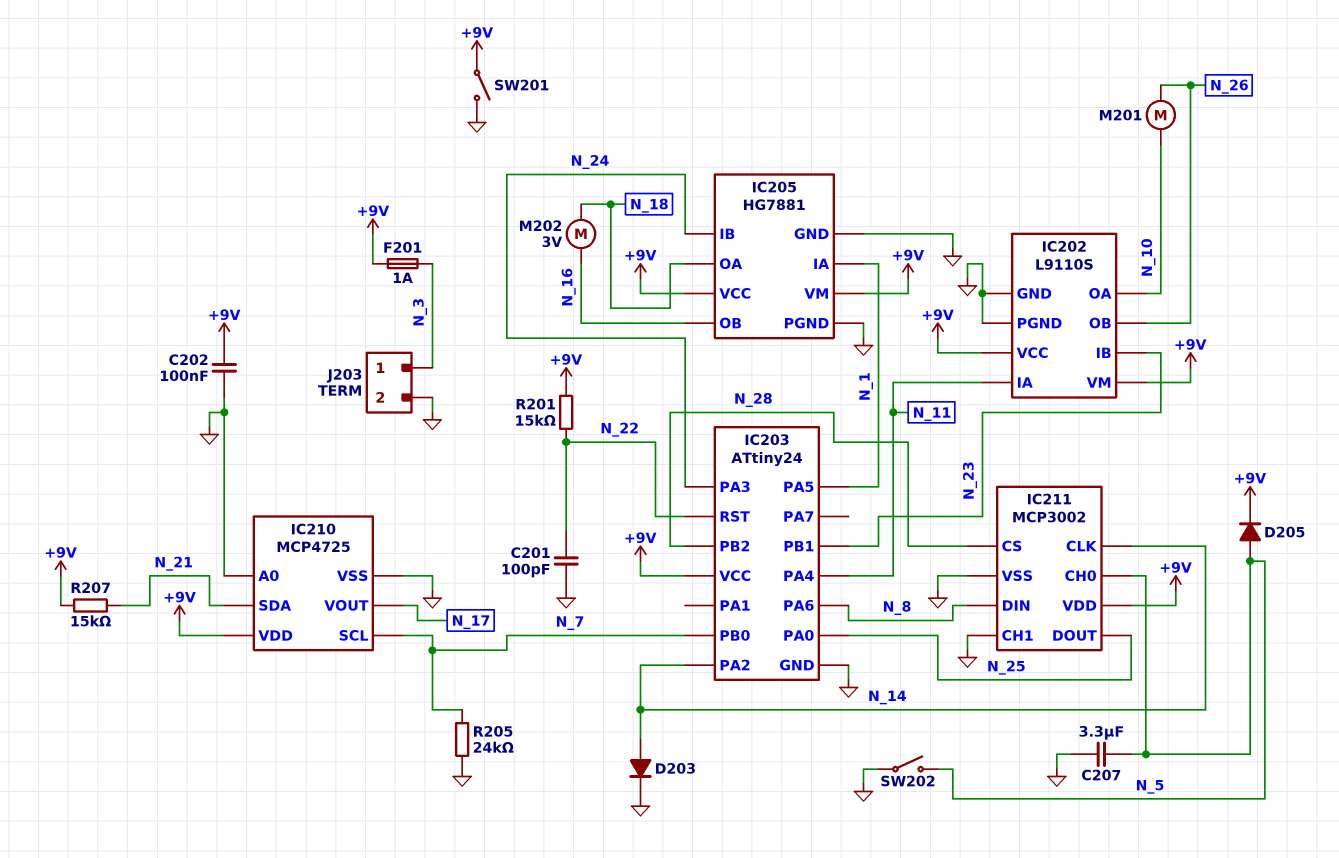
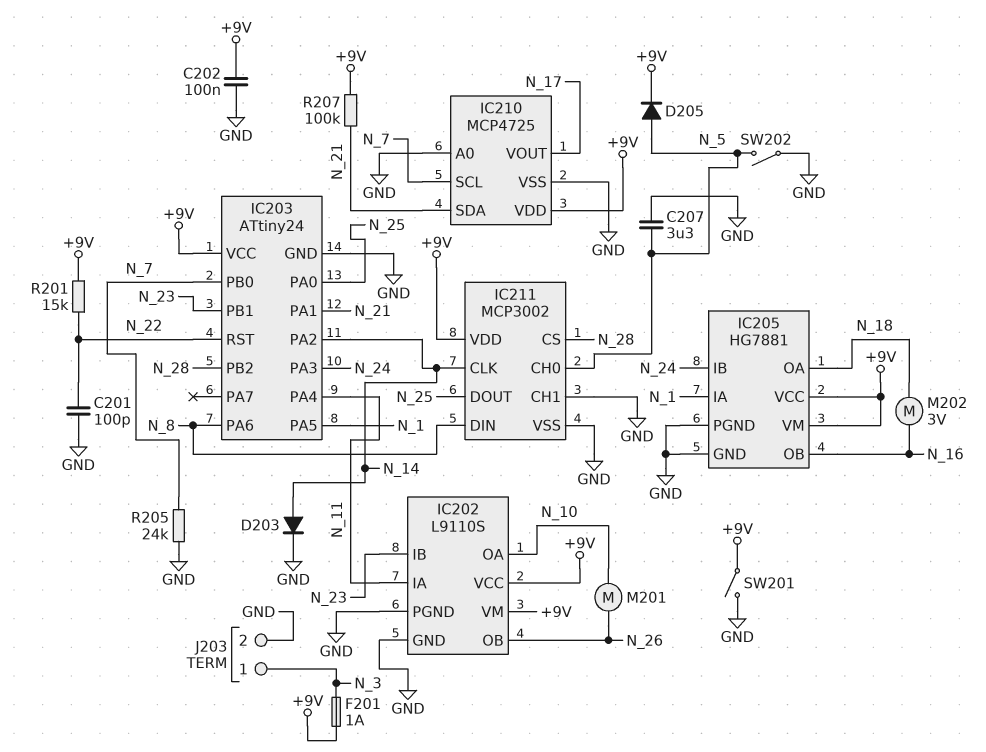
IC203 pin PA1: none -> N_21
R207: 15k (+9V, N_21) -> 100k (+9V, N_21)

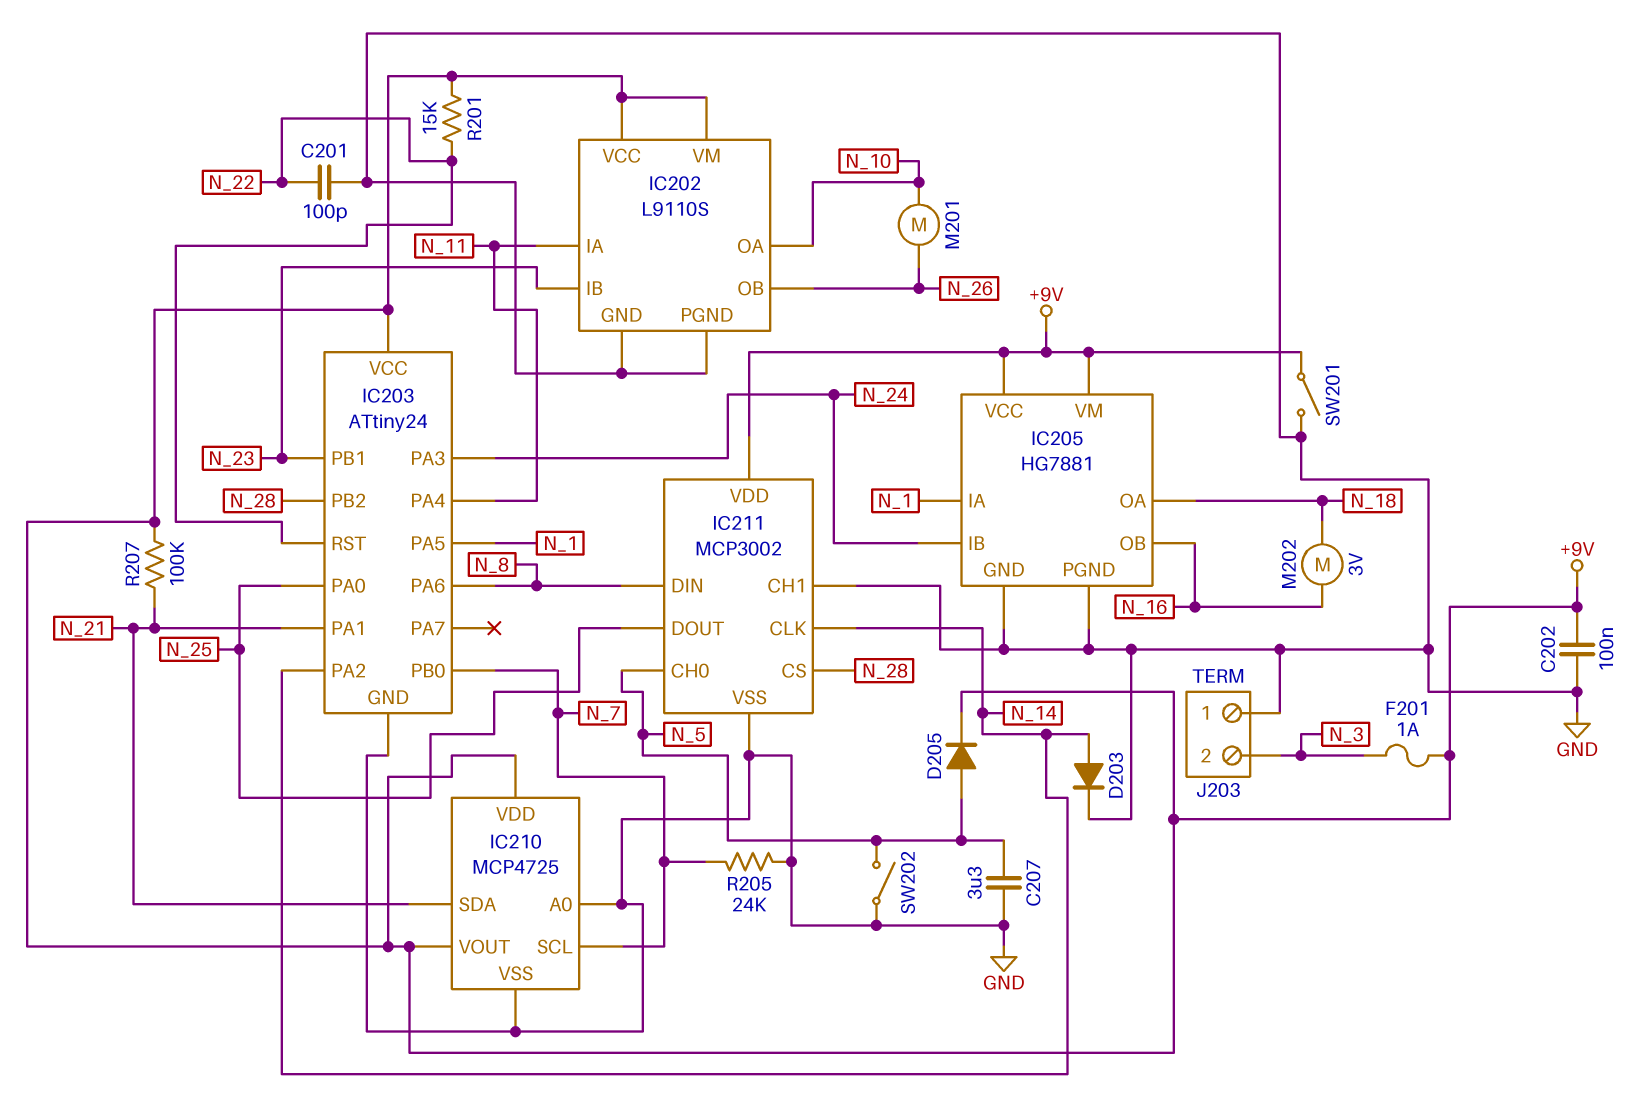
IC210 pin VOUT: N_17 -> +9V
J203 pin 1: N_3 -> GND
J203 pin 2: GND -> N_3

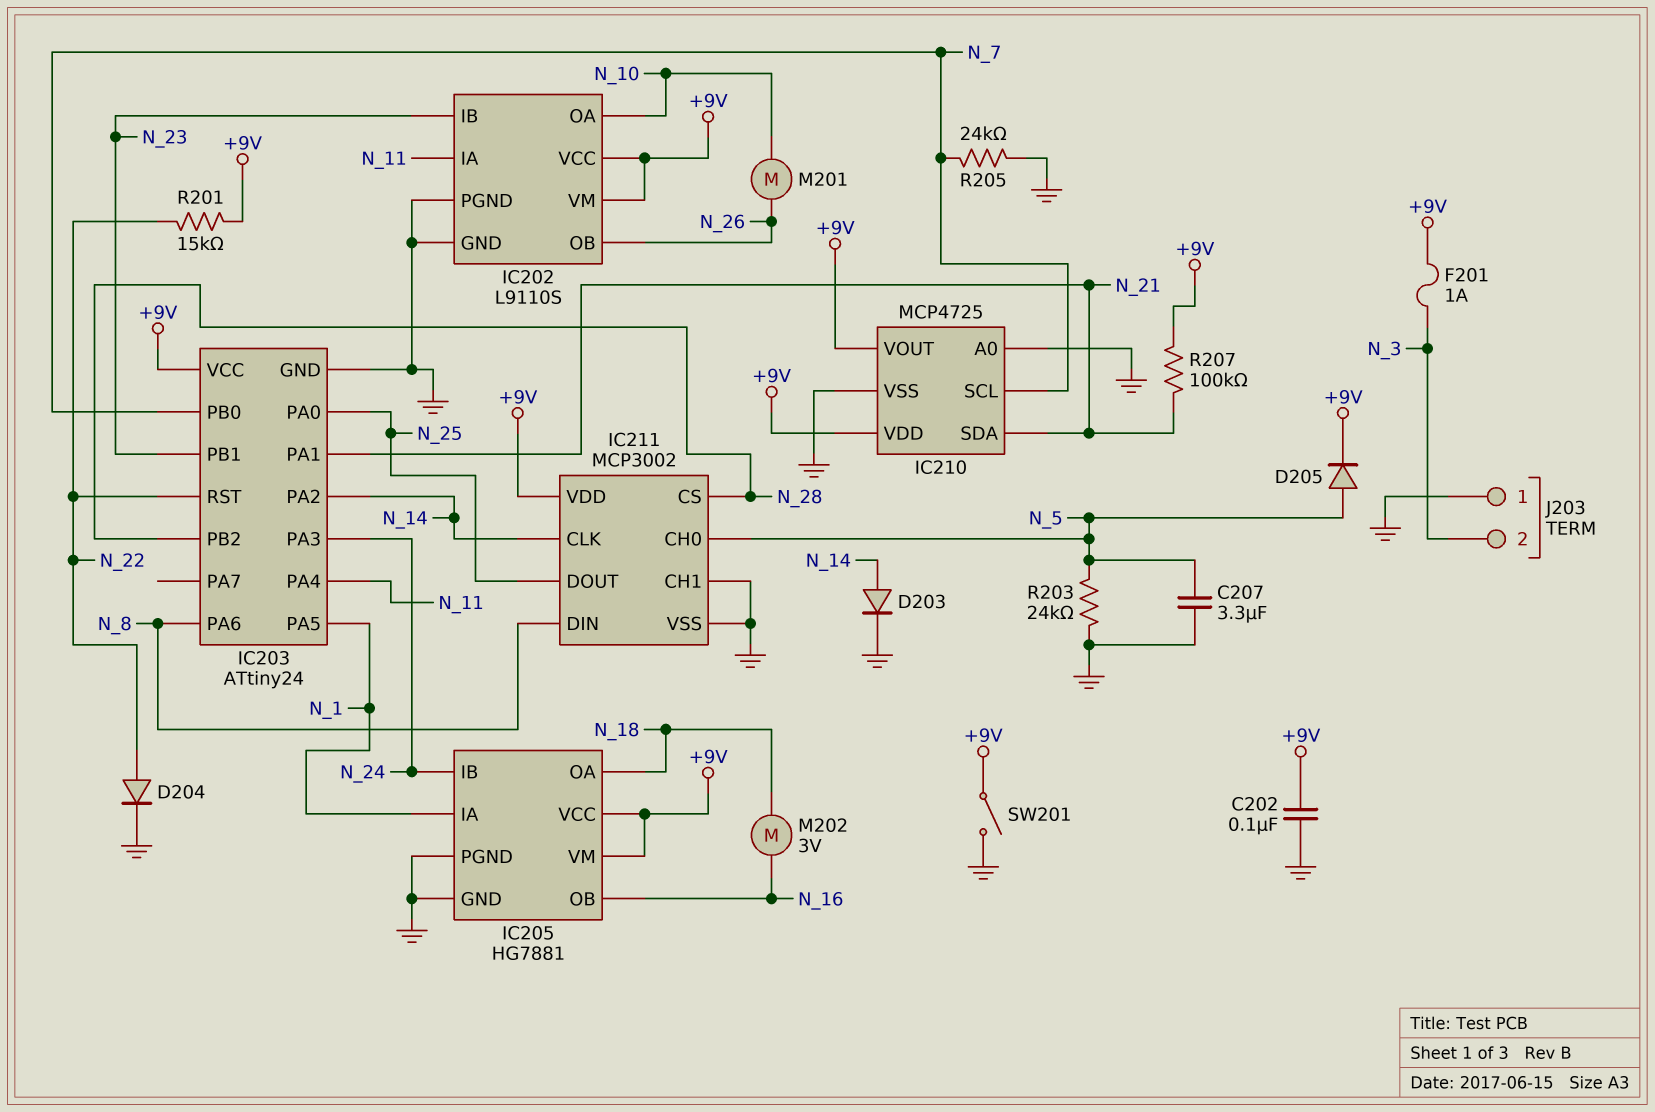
C201: 100pF (GND, N_22) -> none
D204: none -> diode (A N_22, K GND)
R203: none -> 24k (GND, N_5)
SW202: switch (GND, N_5) -> none

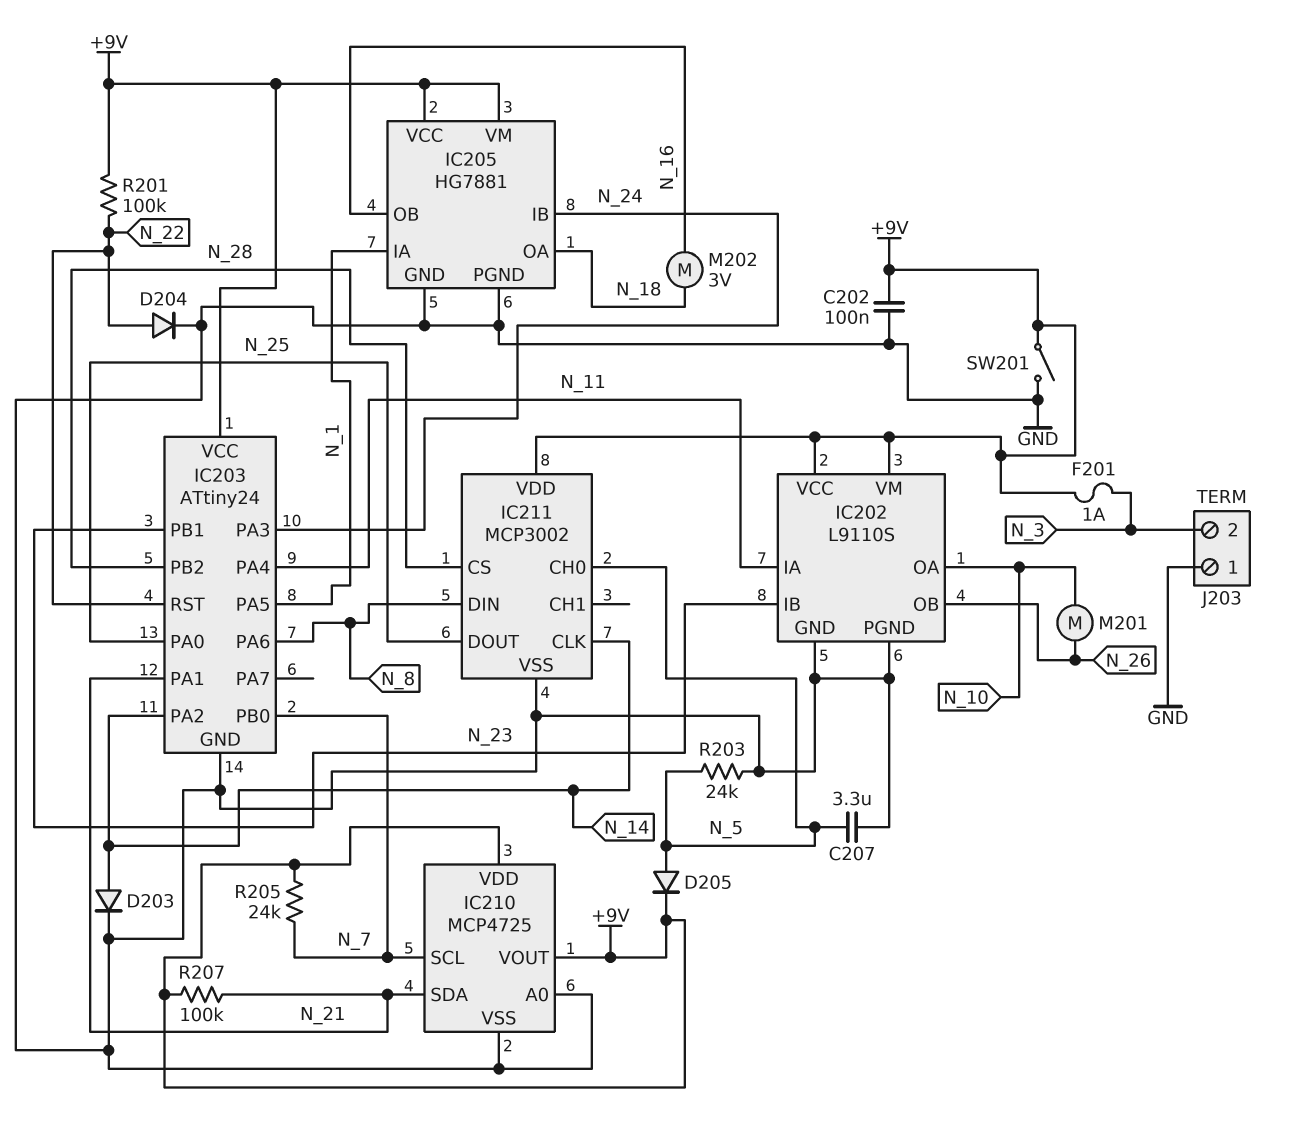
IC211 pin CH1: GND -> none
R201: 15k (+9V, N_22) -> 100k (+9V, N_22)
R205: 24k (GND, N_7) -> 24k (+9V, N_7)

